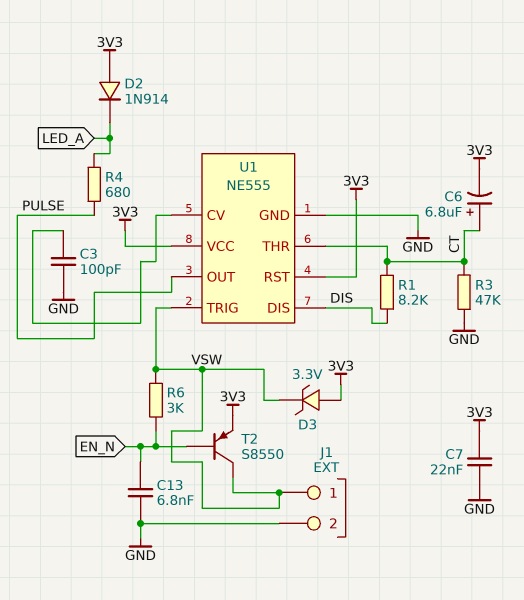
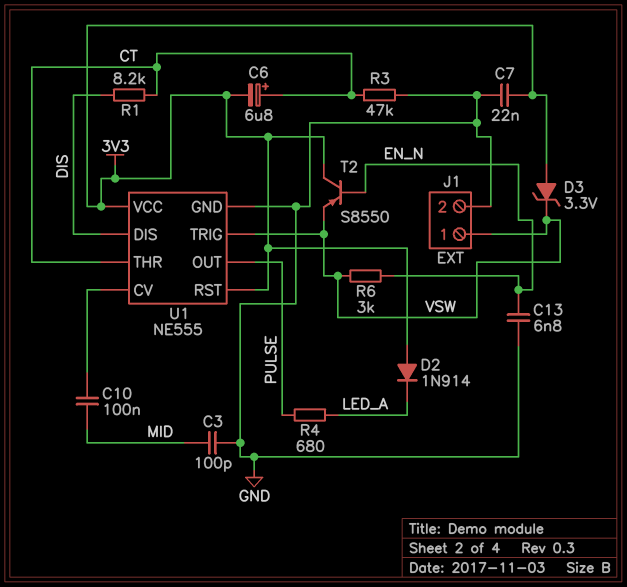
C3: 100pF (GND, U1/CV) -> 100pF (GND, MID)
C10: none -> 100nF (MID, U1/CV)
T2: PNP S8550 (B EN_N, C VSW, E 3V3) -> PNP S8550 (B EN_N, C 3V3, E VSW)

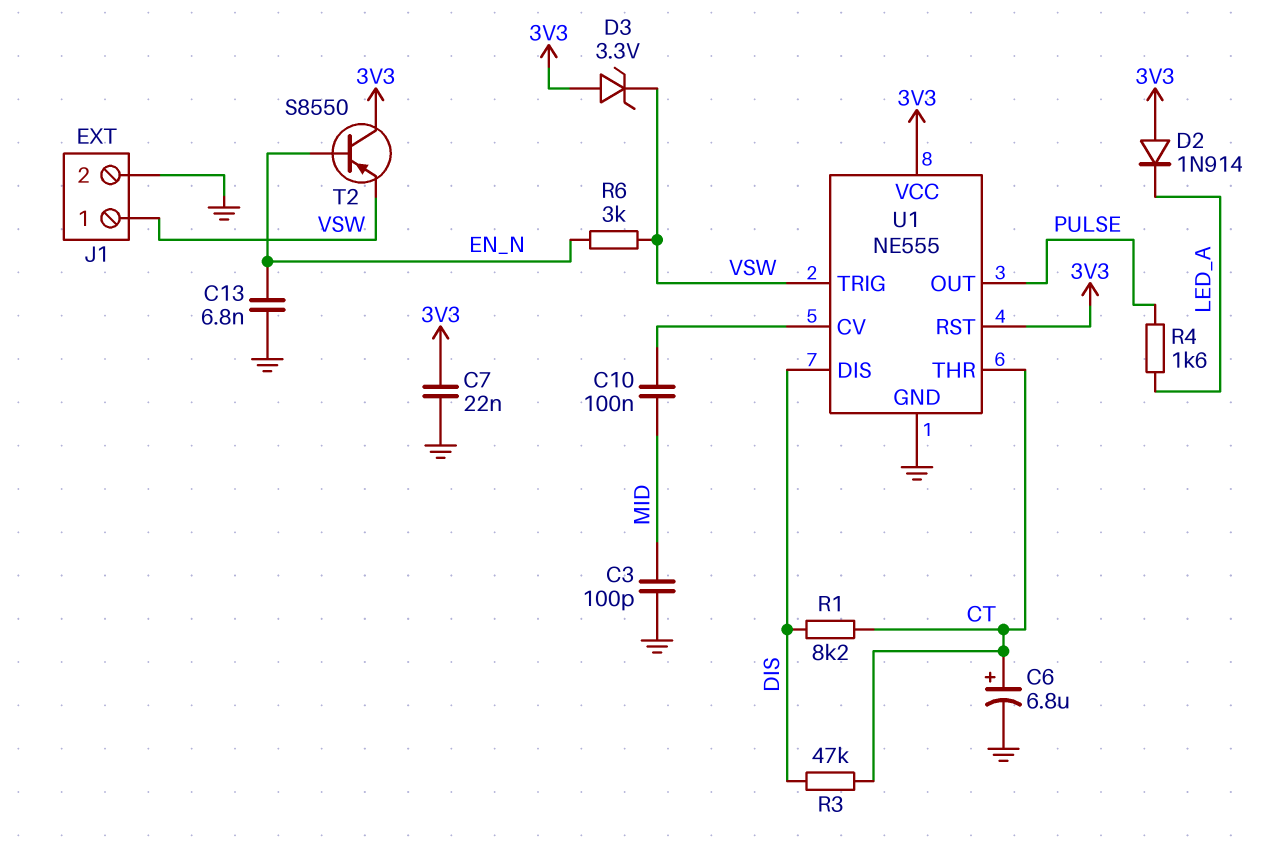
C6: 6.8uF (plus CT, minus 3V3) -> 6.8uF (plus CT, minus GND)
R3: 47k (CT, GND) -> 47k (CT, DIS)
R4: 680 (LED_A, PULSE) -> 1.6k (LED_A, PULSE)

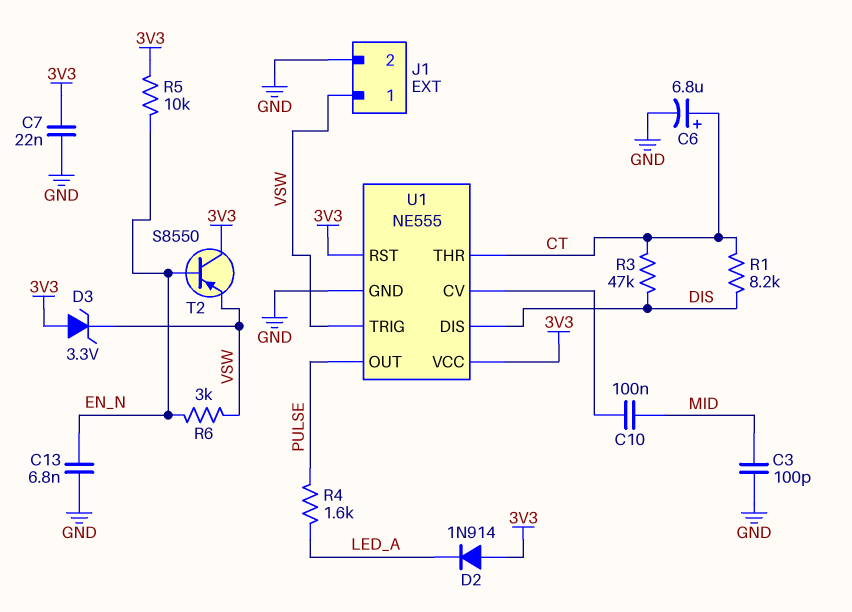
R5: none -> 10k (3V3, EN_N)

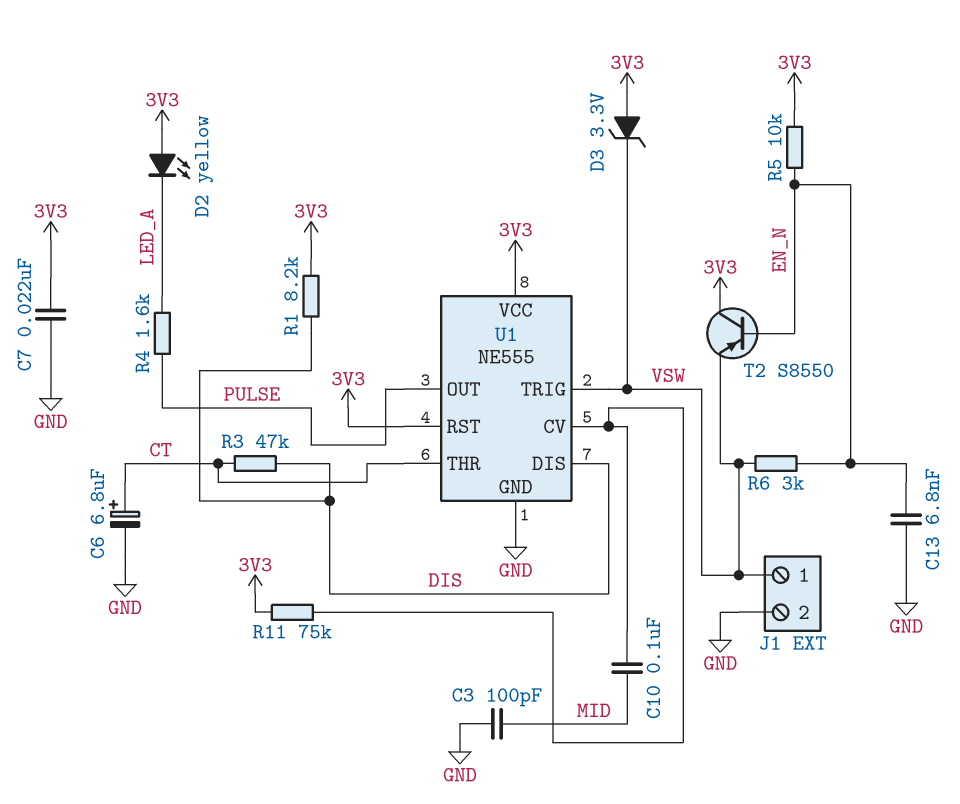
D2: diode 1N914 (A 3V3, K LED_A) -> LED yellow (A 3V3, K LED_A)
R1: 8.2k (CT, DIS) -> 8.2k (3V3, DIS)
R11: none -> 75k (3V3, U1/CV)

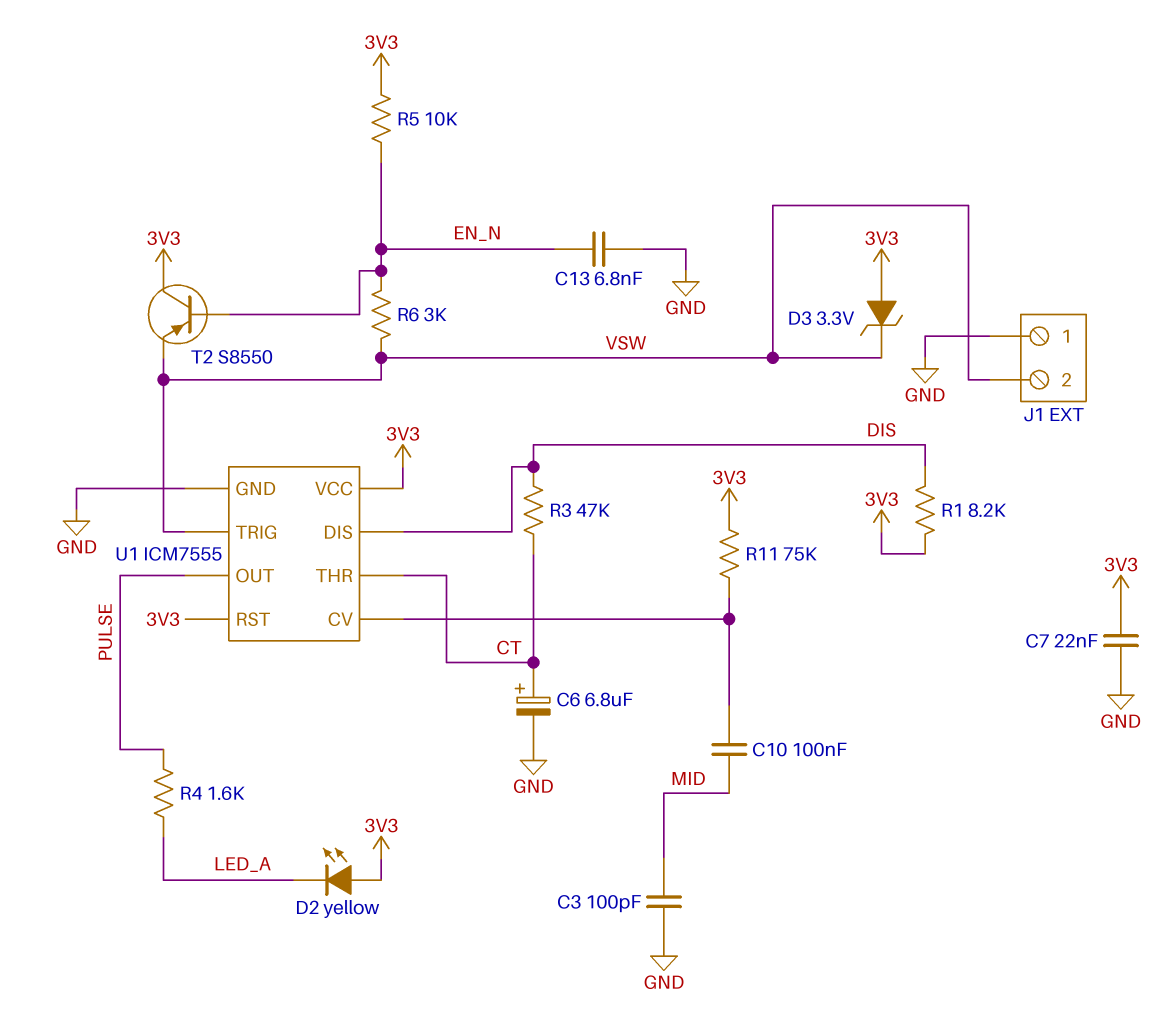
J1 pin 1: VSW -> GND
J1 pin 2: GND -> VSW
U1: NE555 -> ICM7555

